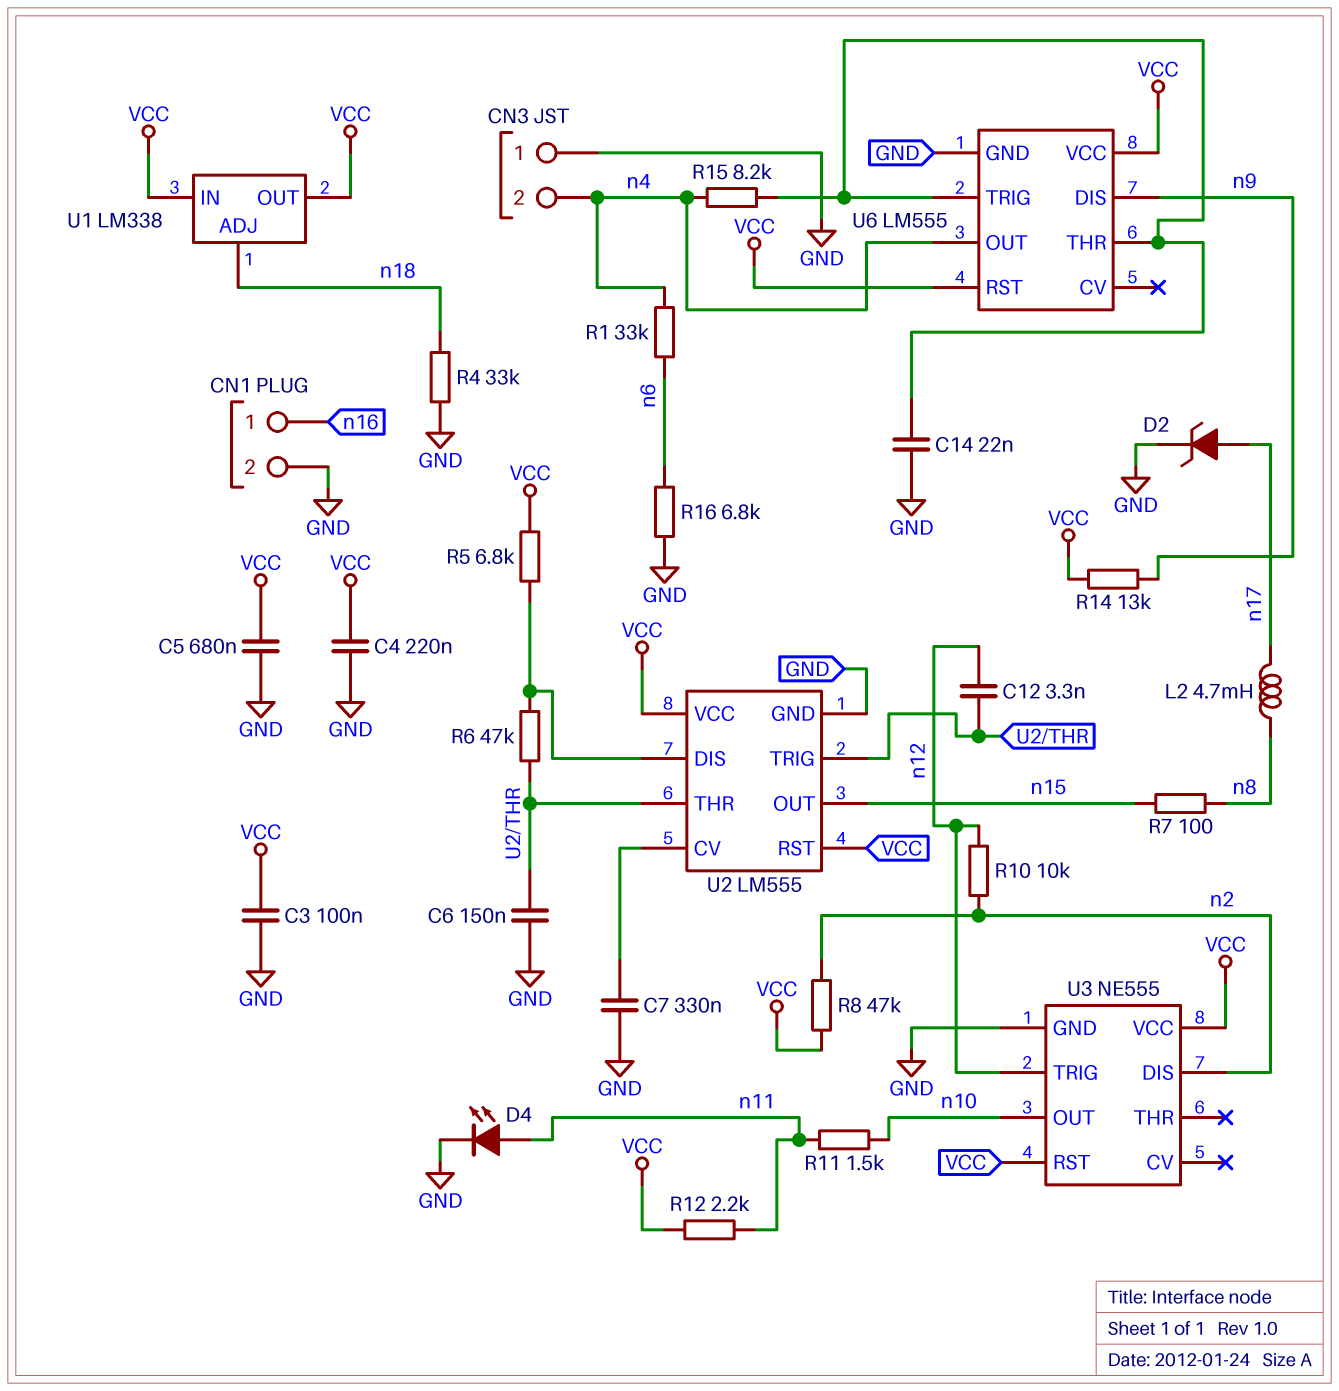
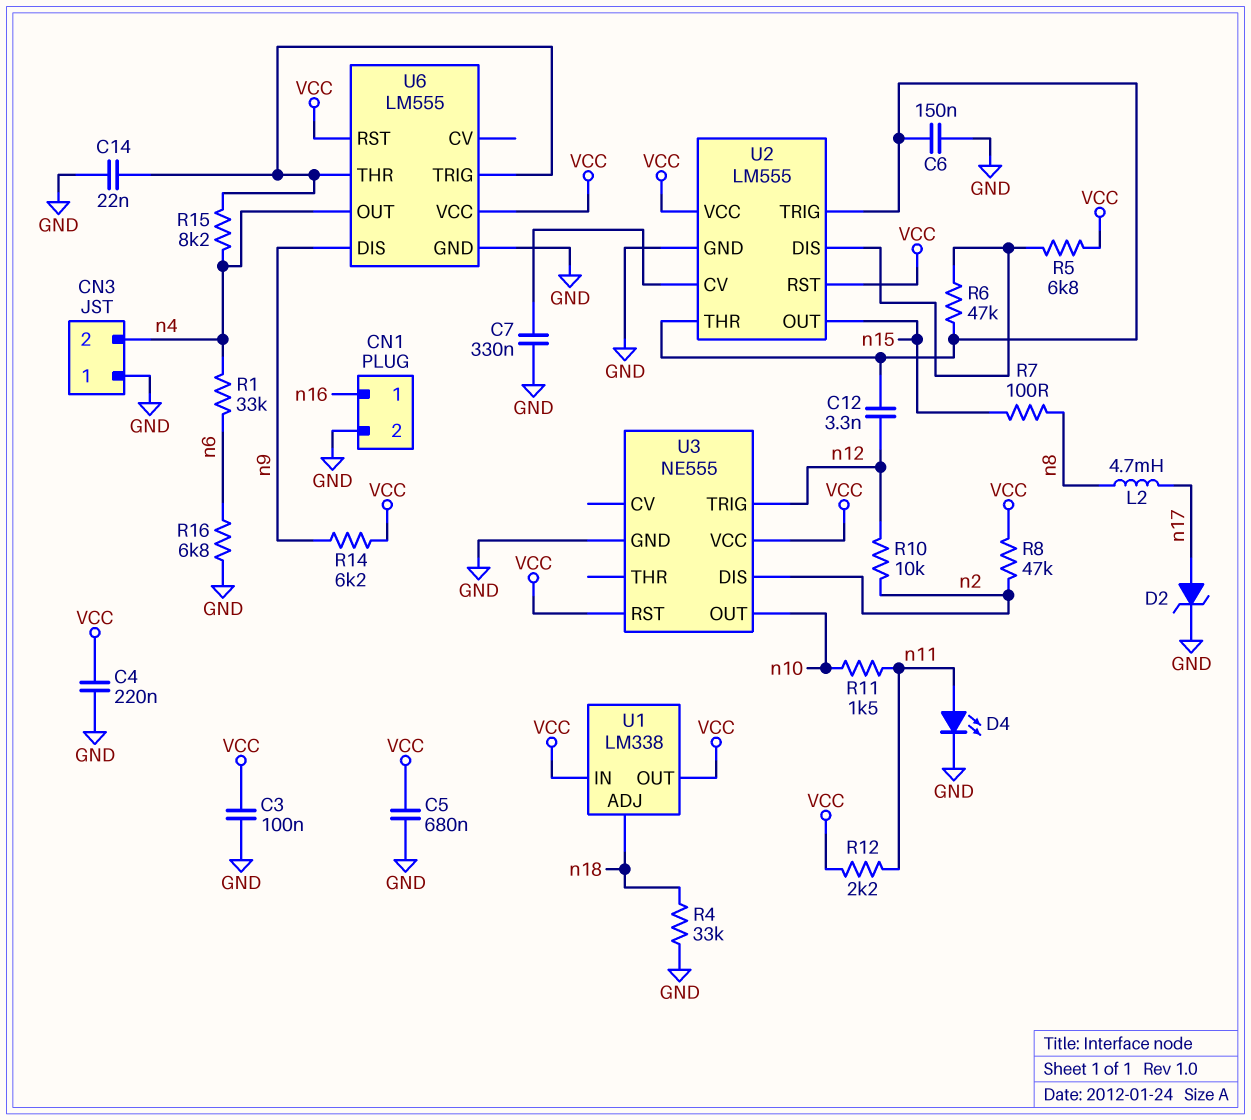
R14: 13k (VCC, n9) -> 6.2k (VCC, n9)

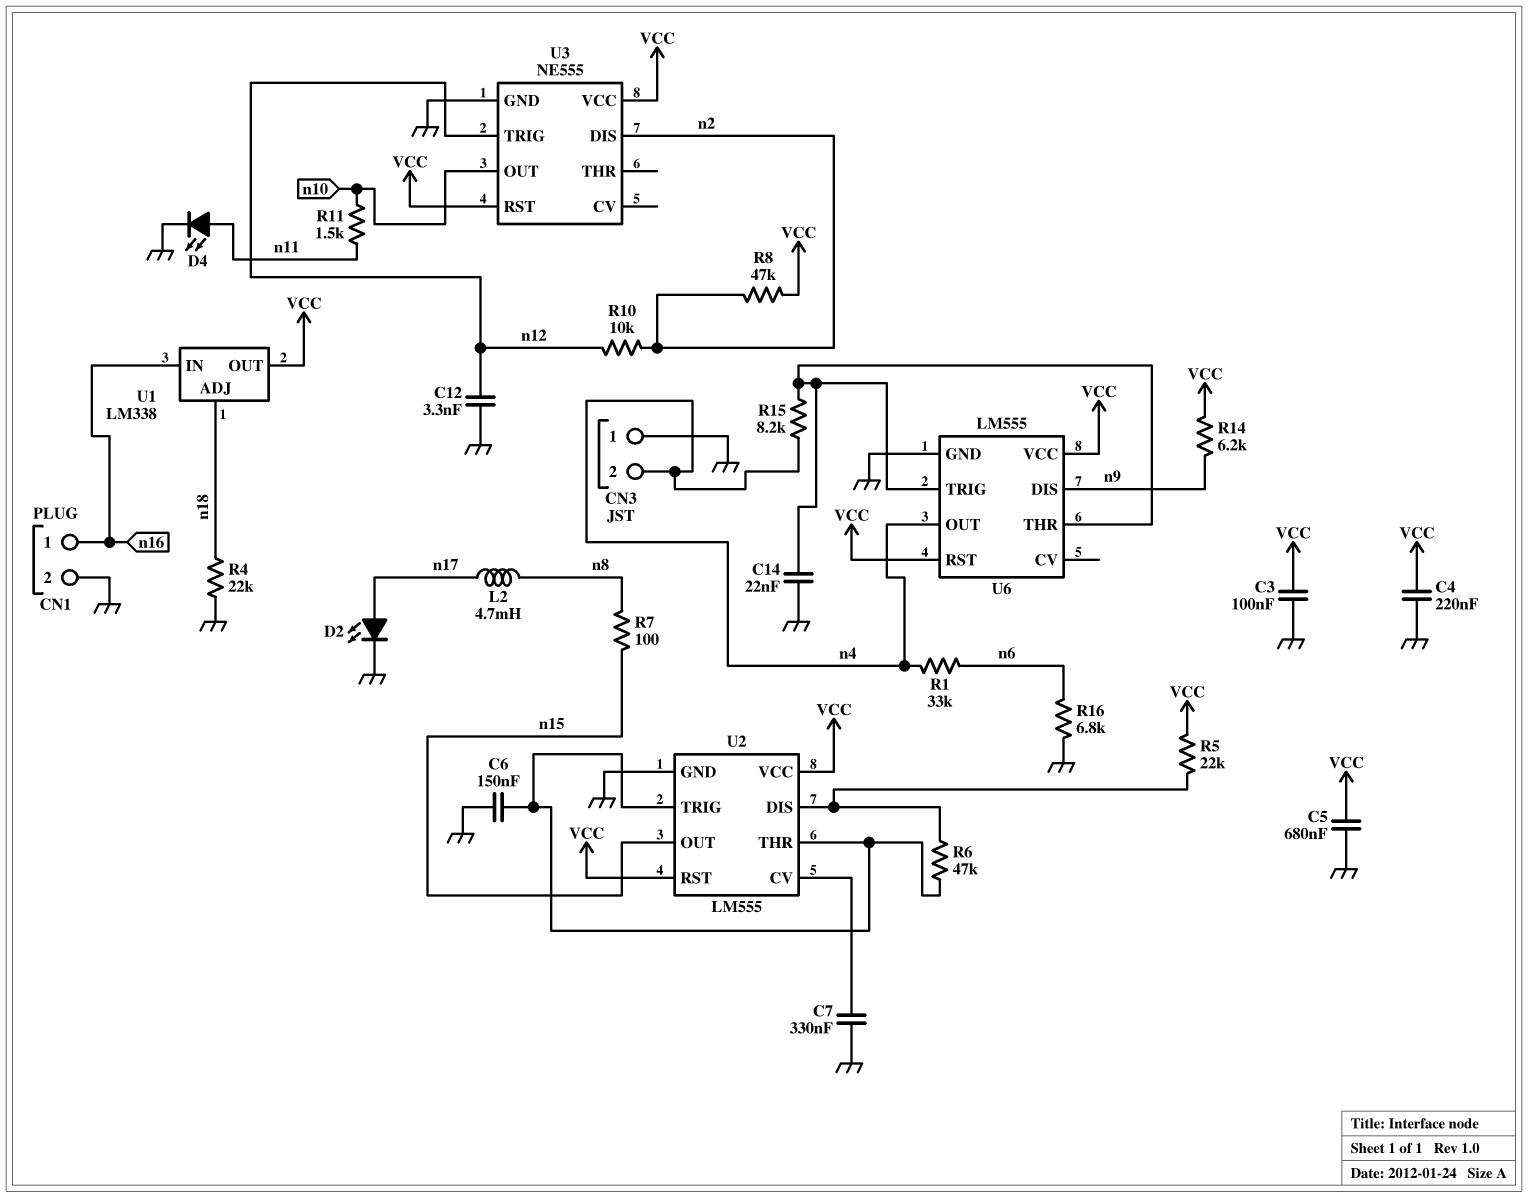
C12: 3.3nF (U2/THR, n12) -> 3.3nF (GND, n12)
D2: zener (A n17, K GND) -> LED (A n17, K GND)
R4: 33k (GND, n18) -> 22k (GND, n18)
R5: 6.8k (U2/DIS, VCC) -> 22k (U2/DIS, VCC)
R12: 2.2k (VCC, n11) -> none
U1 pin IN: VCC -> n16

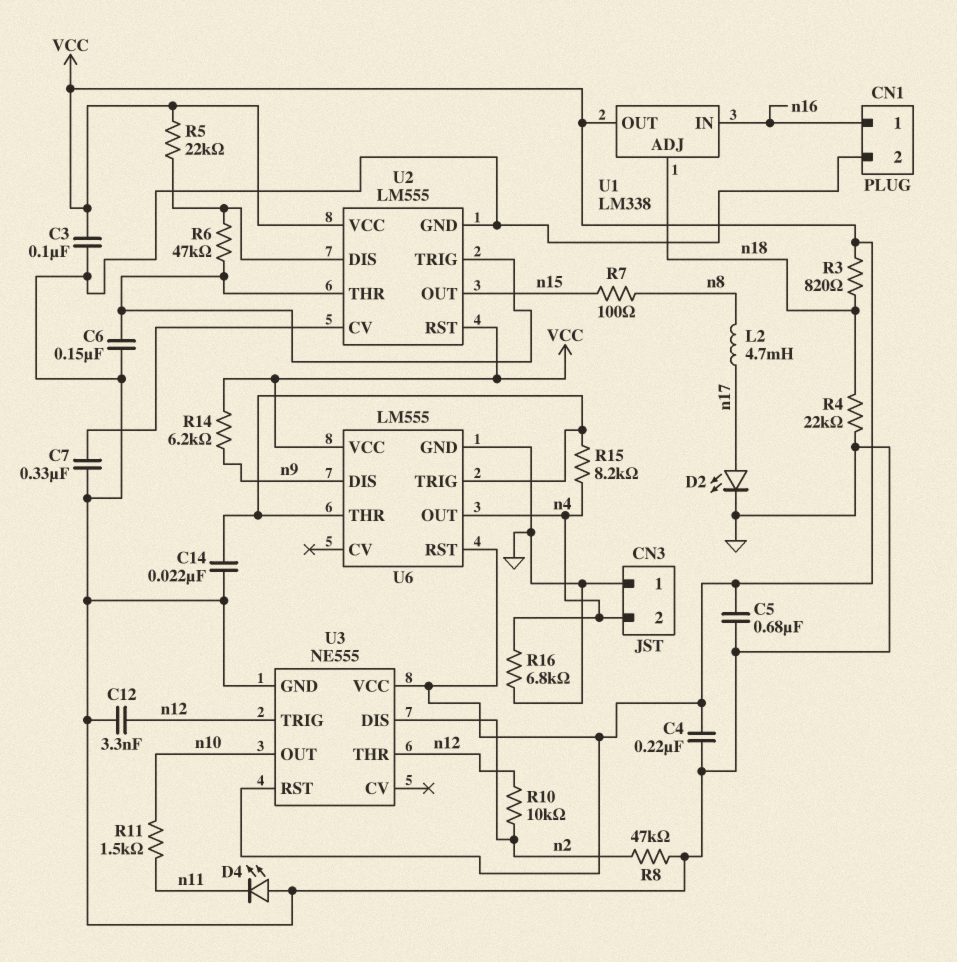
D4: LED (A n11, K GND) -> LED (A GND, K n11)
R1: 33k (n4, n6) -> none
R3: none -> 820 (VCC, n18)
R8: 47k (VCC, n2) -> 47k (GND, n2)
R16: 6.8k (GND, n6) -> 6.8k (GND, n4)
U3 pin THR: none -> n12

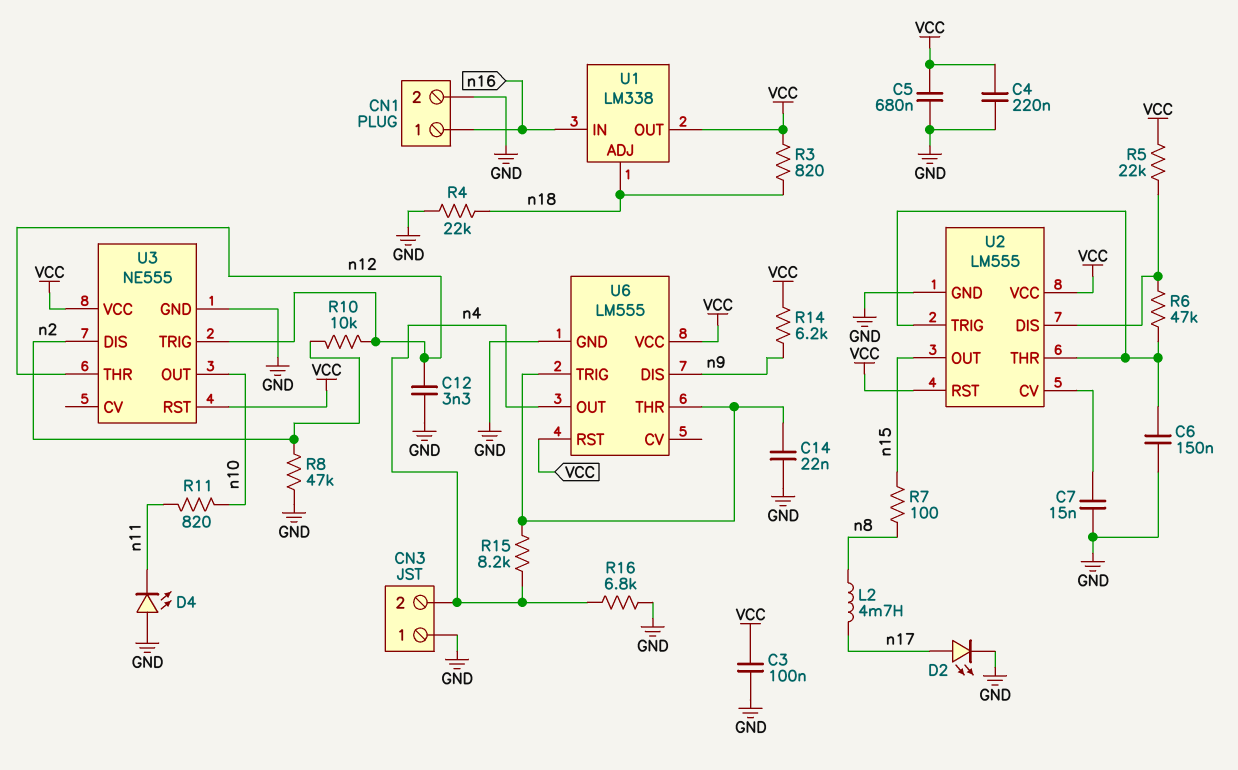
C7: 330nF (GND, U2/CV) -> 15nF (GND, U2/CV)
R11: 1.5k (n10, n11) -> 820 (n10, n11)

